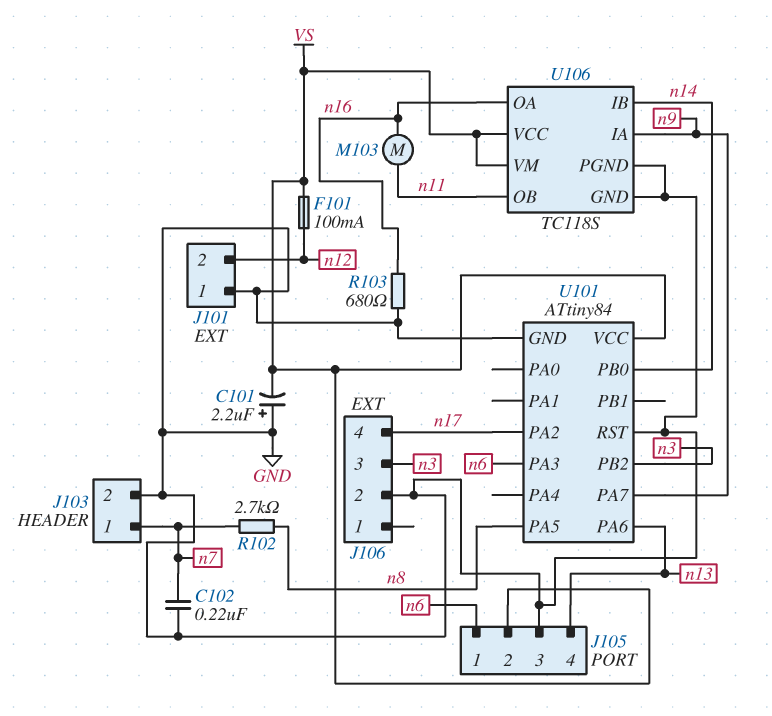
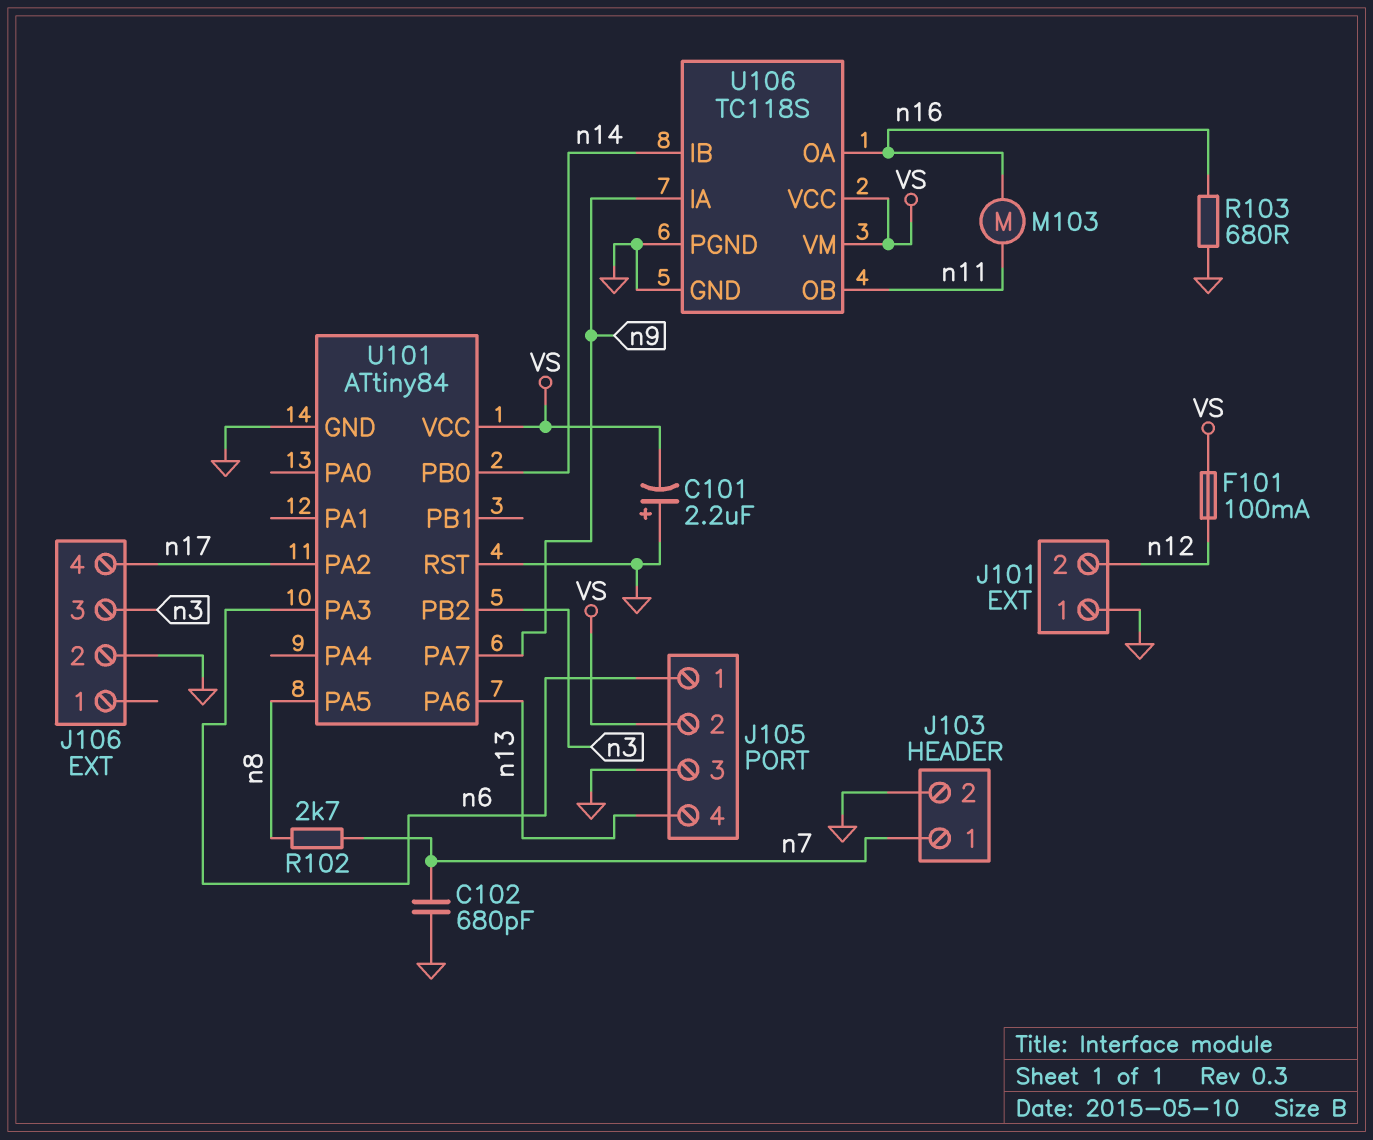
C102: 220nF (GND, n7) -> 680pF (GND, n7)

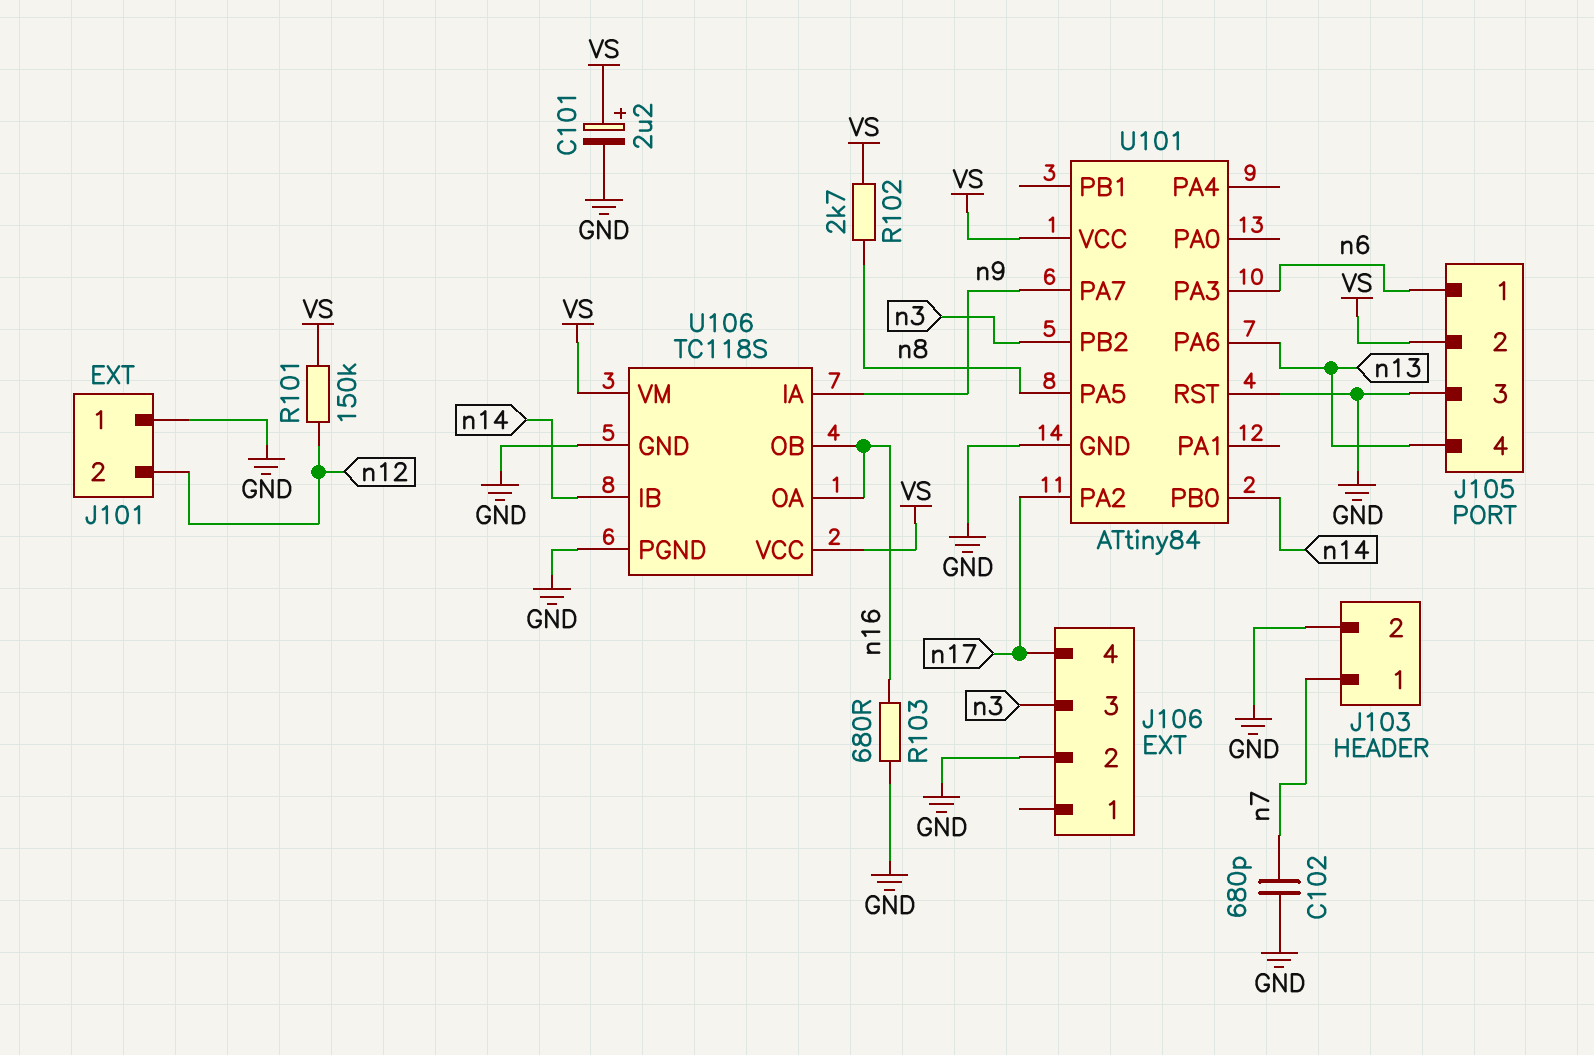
C101: 2.2uF (plus GND, minus VS) -> 2.2uF (plus VS, minus GND)
F101: 100mA (VS, n12) -> none
M103: motor (n11, n16) -> none
R101: none -> 150k (VS, n12)
R102: 2.7k (n7, n8) -> 2.7k (VS, n8)
U106 pin OB: n11 -> n16

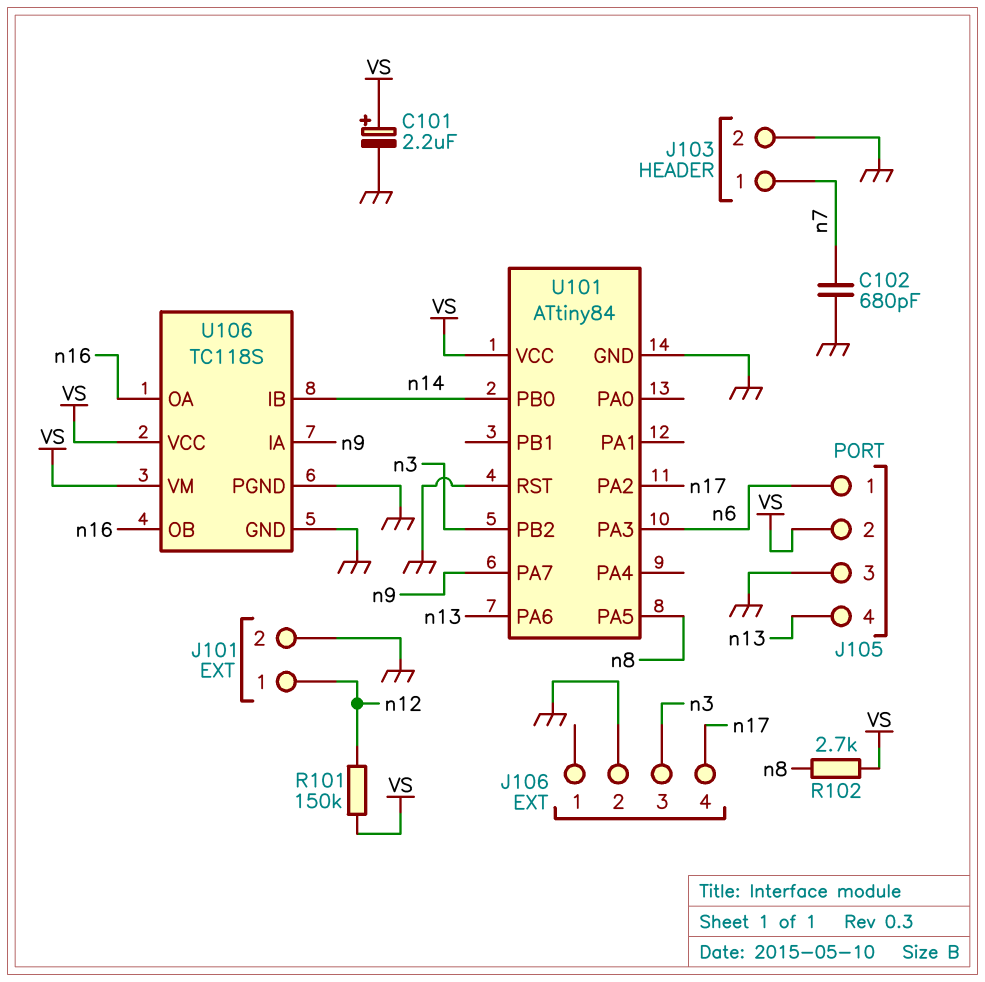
J101 pin 1: GND -> n12
J101 pin 2: n12 -> GND
R103: 680 (GND, n16) -> none

